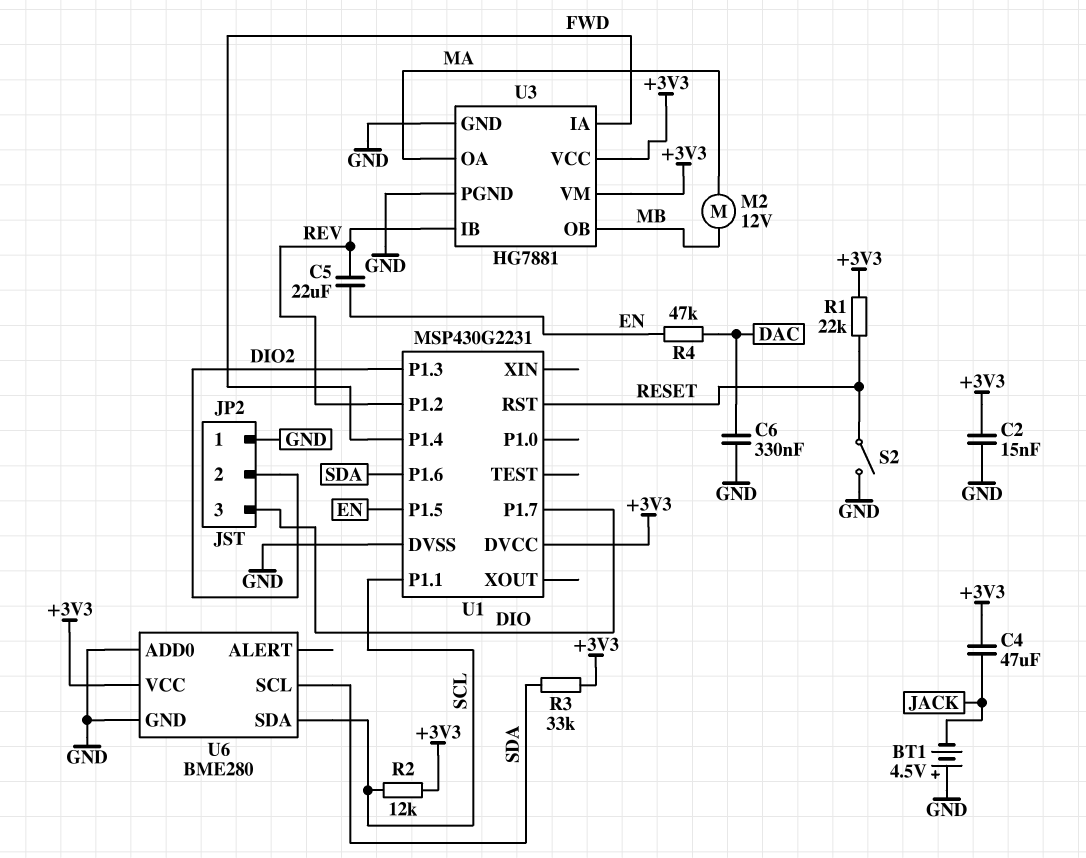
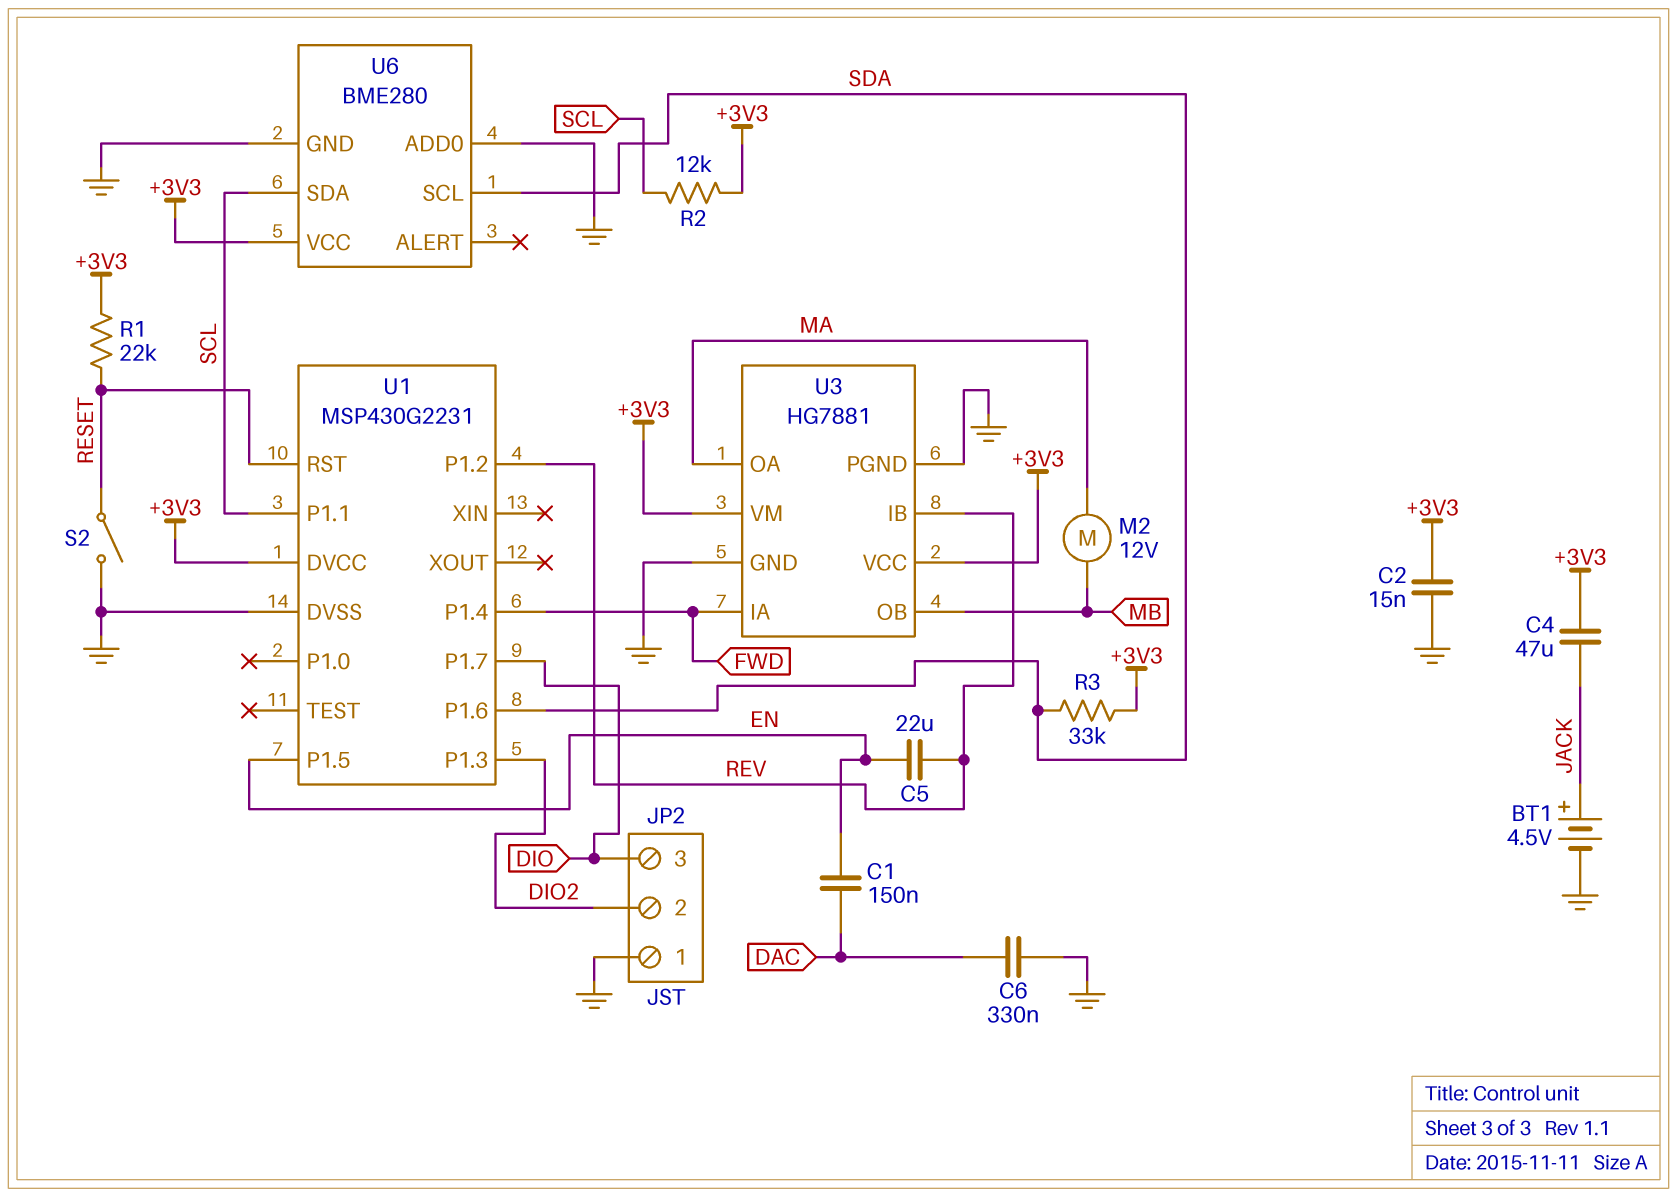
BT1: 4.5V (plus GND, minus JACK) -> 4.5V (plus JACK, minus GND)
C1: none -> 150nF (DAC, EN)
R4: 47k (DAC, EN) -> none

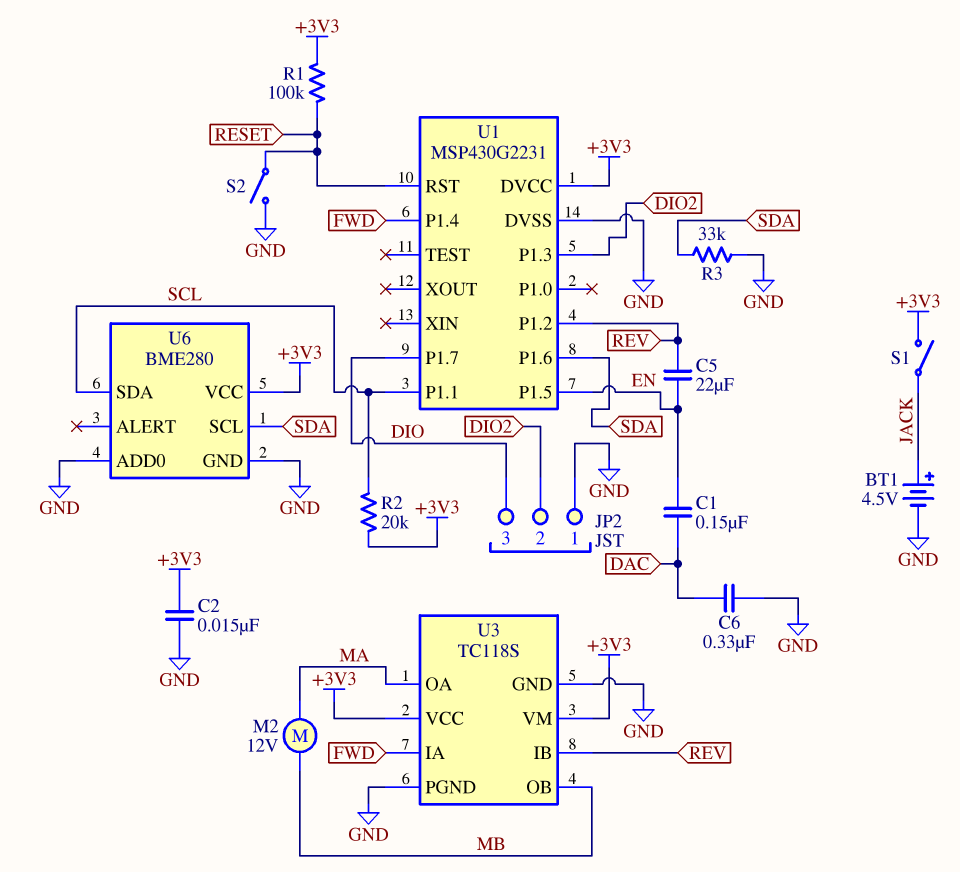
C4: 47uF (+3V3, JACK) -> none
R1: 22k (+3V3, RESET) -> 100k (+3V3, RESET)
R2: 12k (+3V3, SCL) -> 20k (+3V3, SCL)
R3: 33k (+3V3, SDA) -> 33k (GND, SDA)
S1: none -> switch (+3V3, JACK)
U3: HG7881 -> TC118S

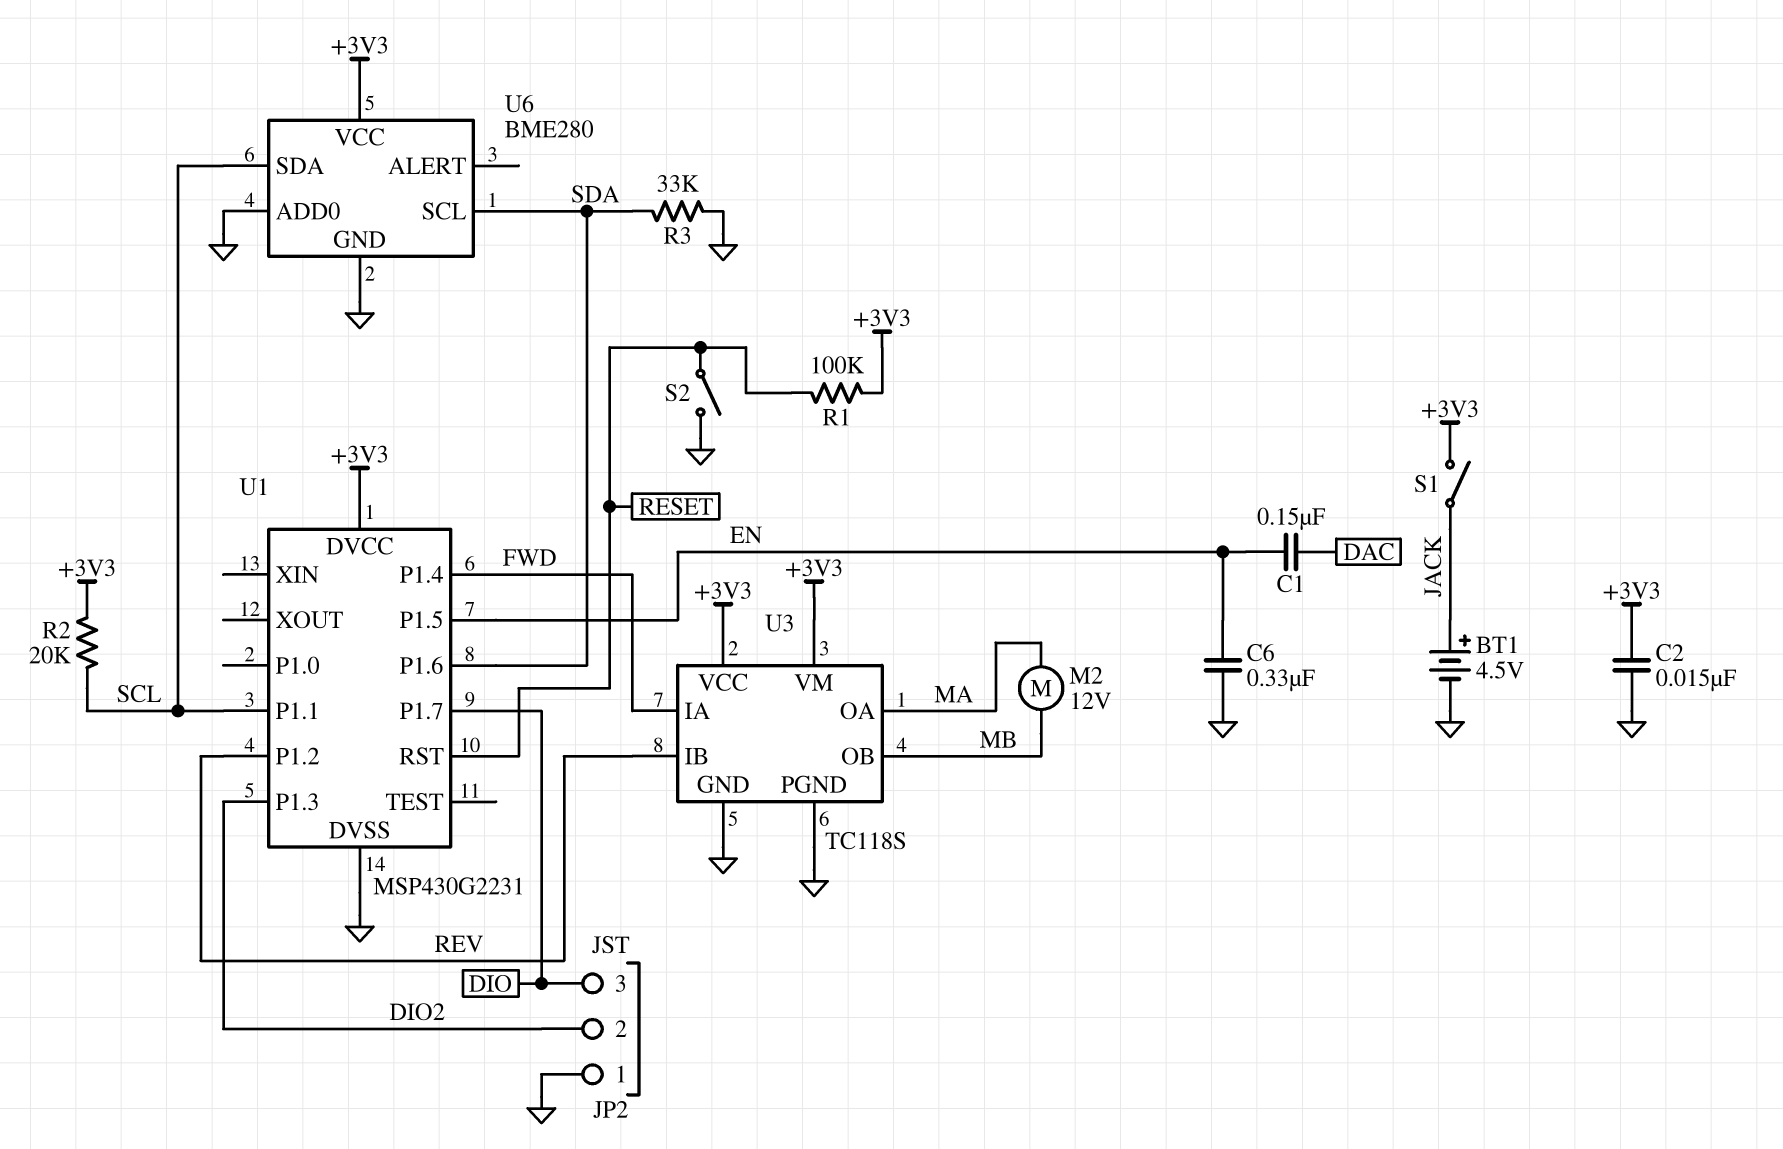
C5: 22uF (EN, REV) -> none
C6: 330nF (DAC, GND) -> 330nF (EN, GND)

